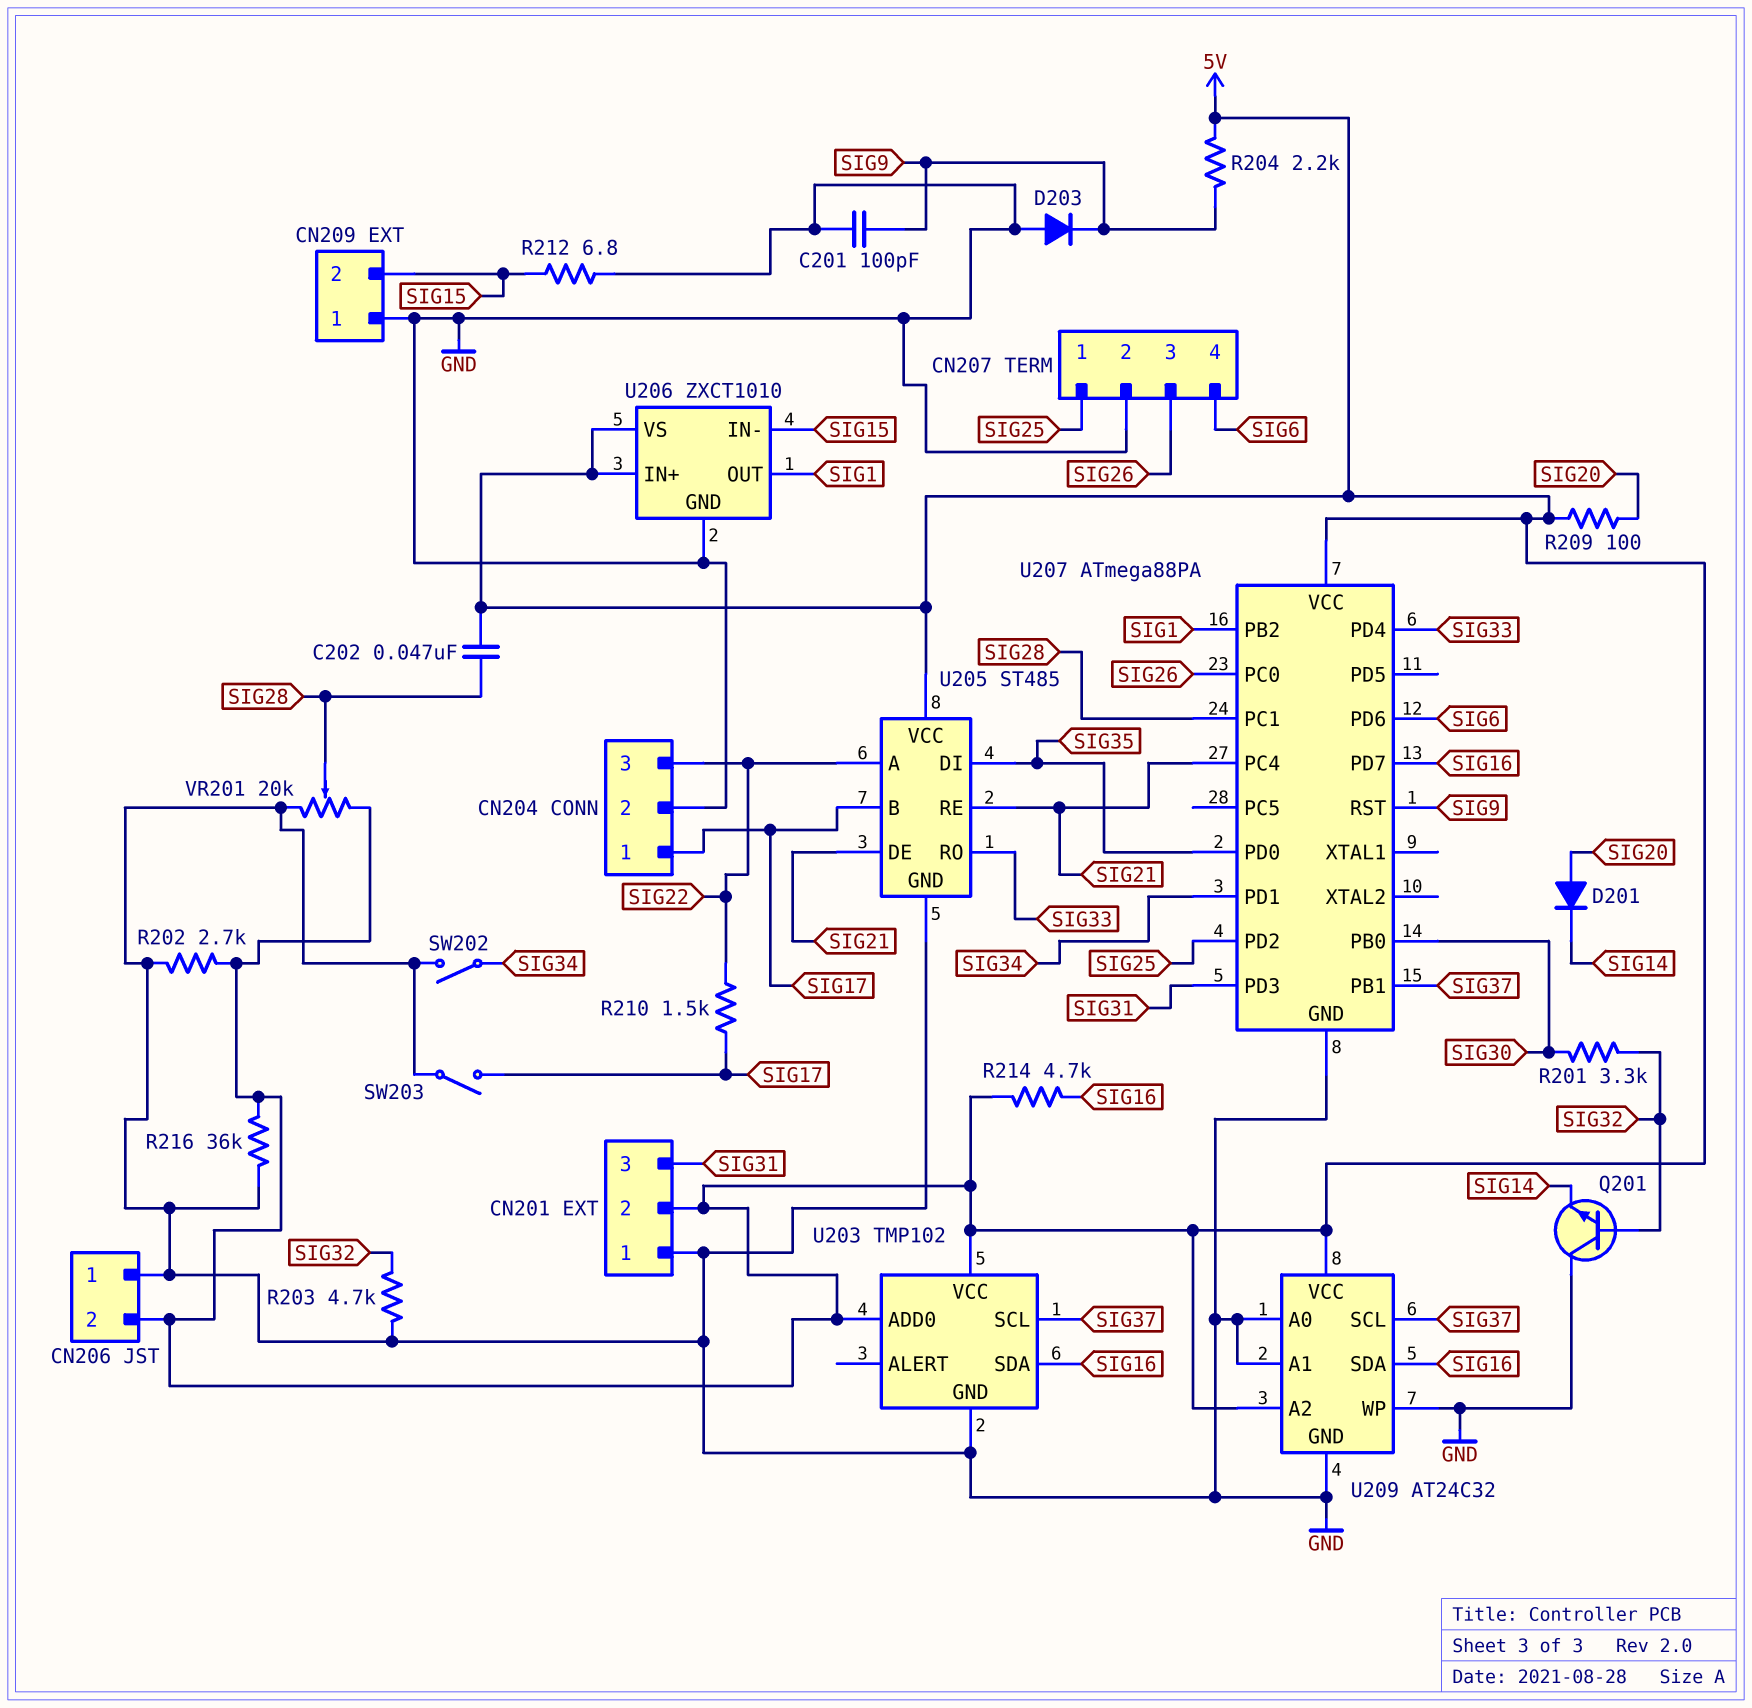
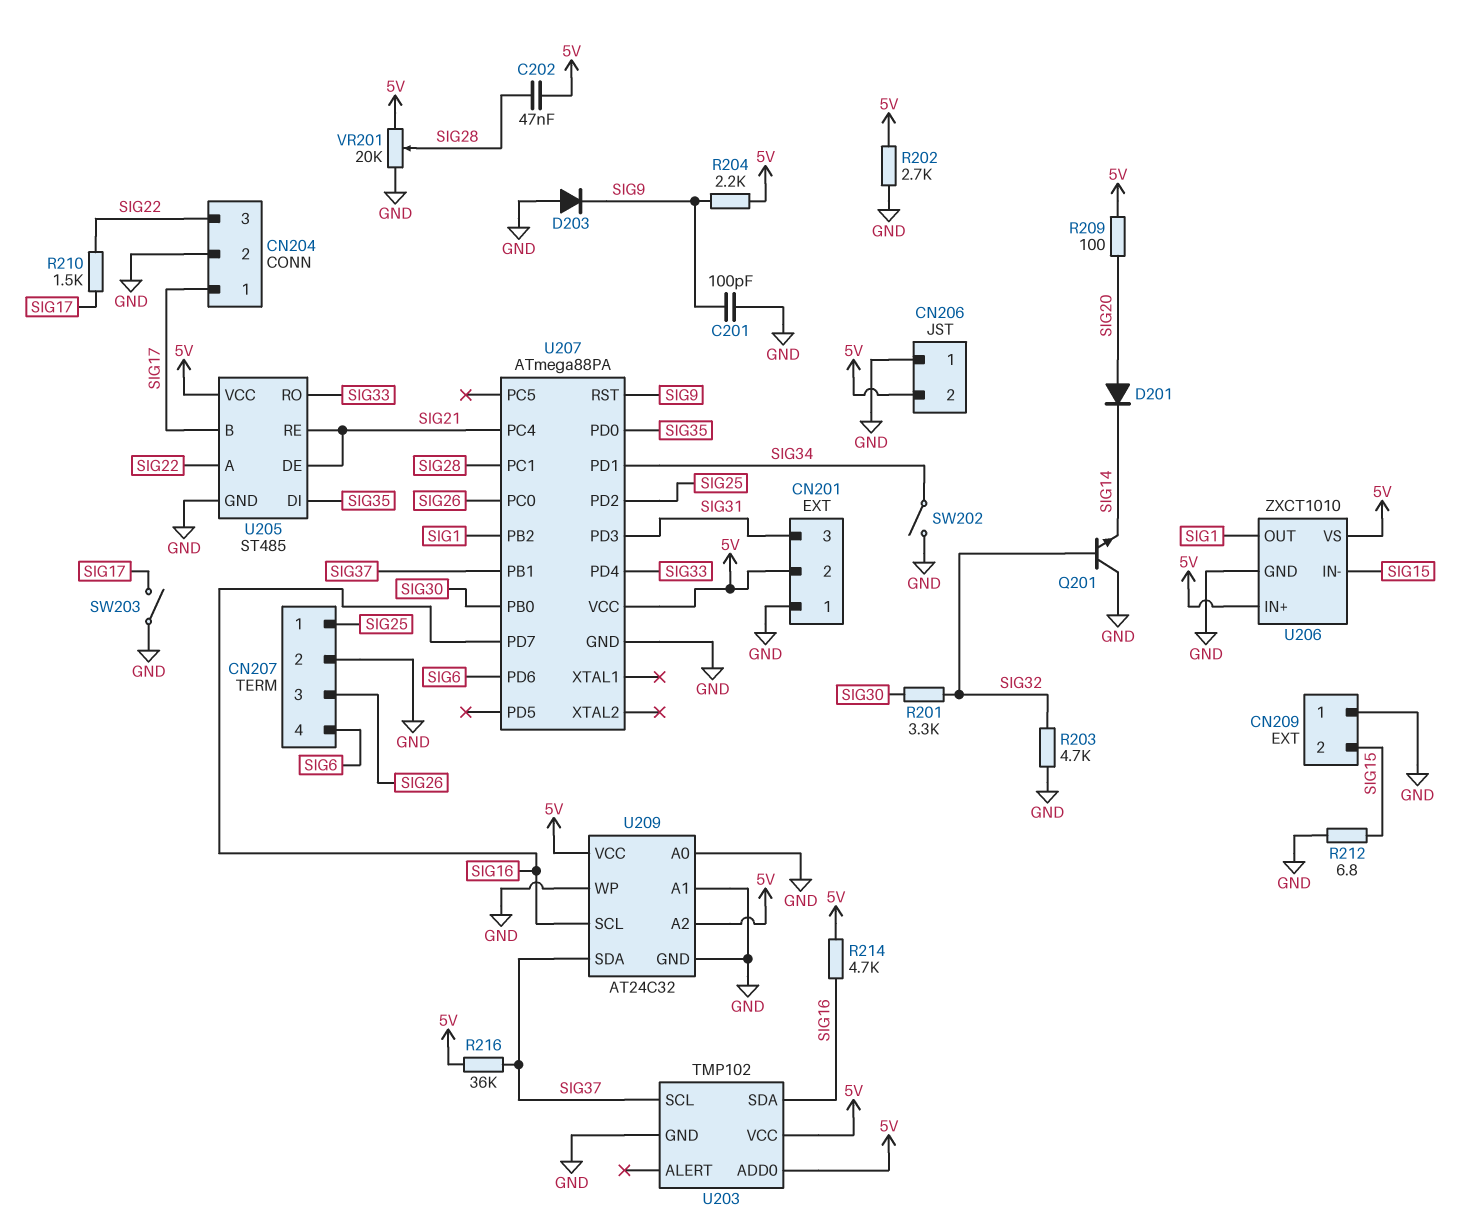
R216: 36k (5V, GND) -> 36k (5V, SIG37)
U209 pin SCL: SIG37 -> SIG16
U209 pin SDA: SIG16 -> SIG37

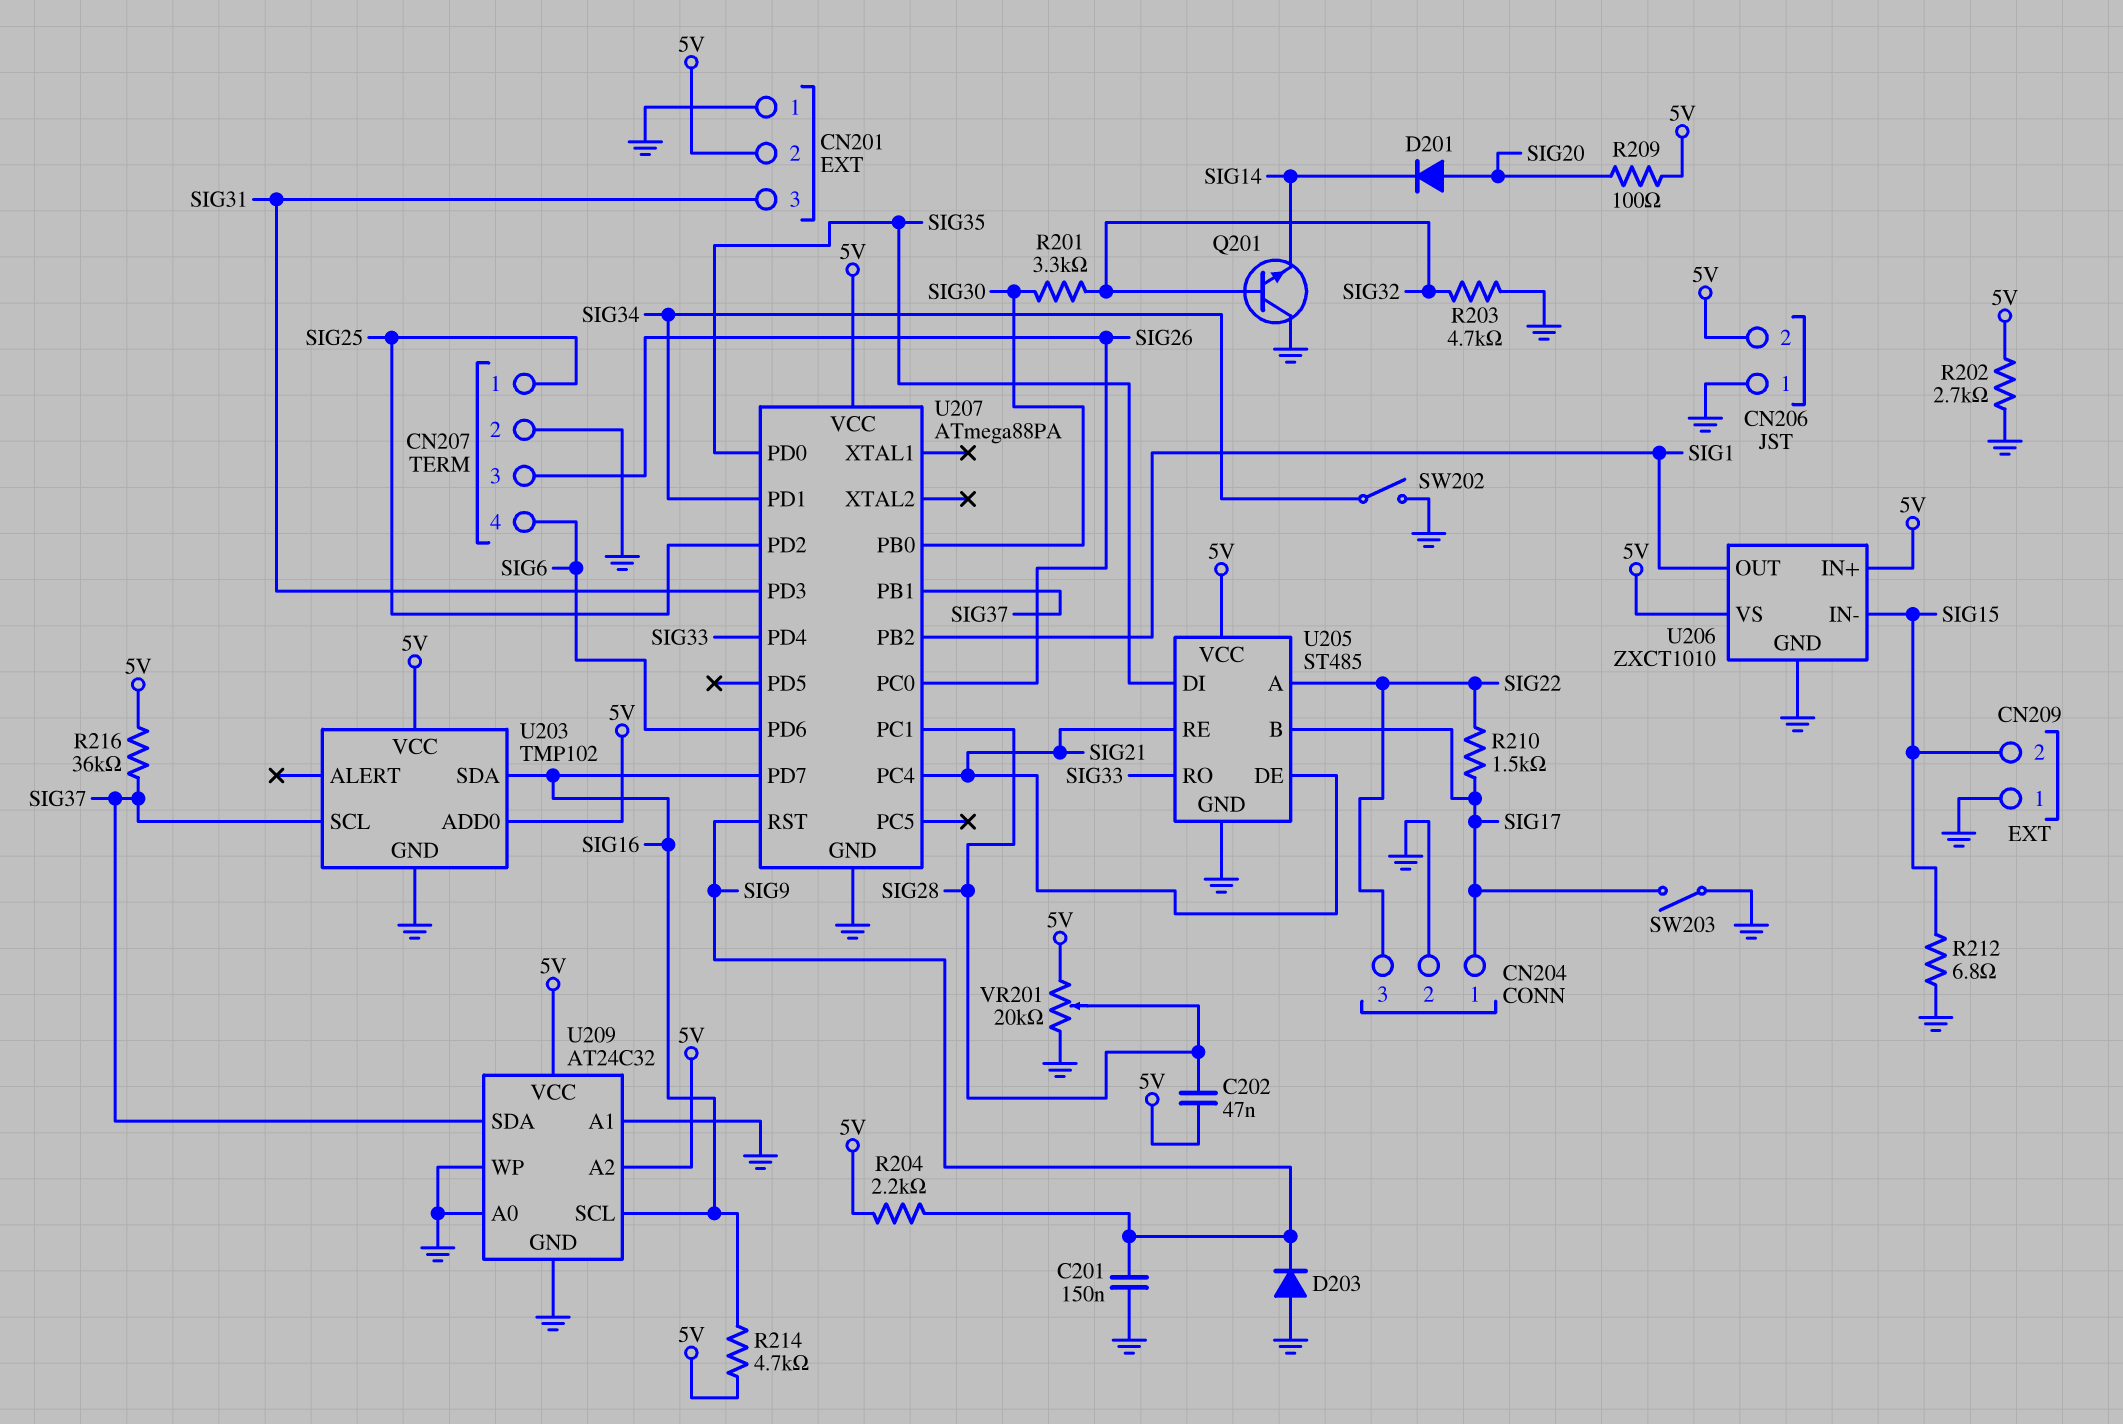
C201: 100pF (GND, SIG9) -> 150nF (GND, SIG9)

